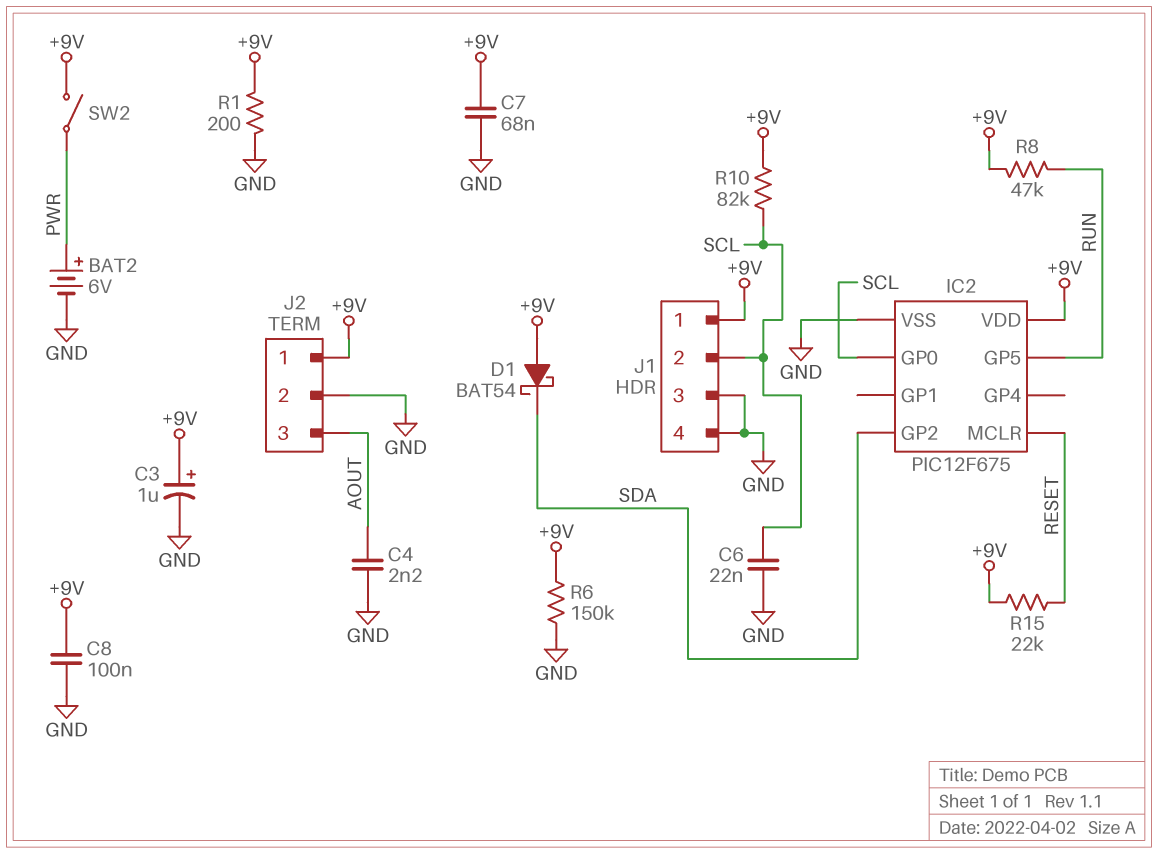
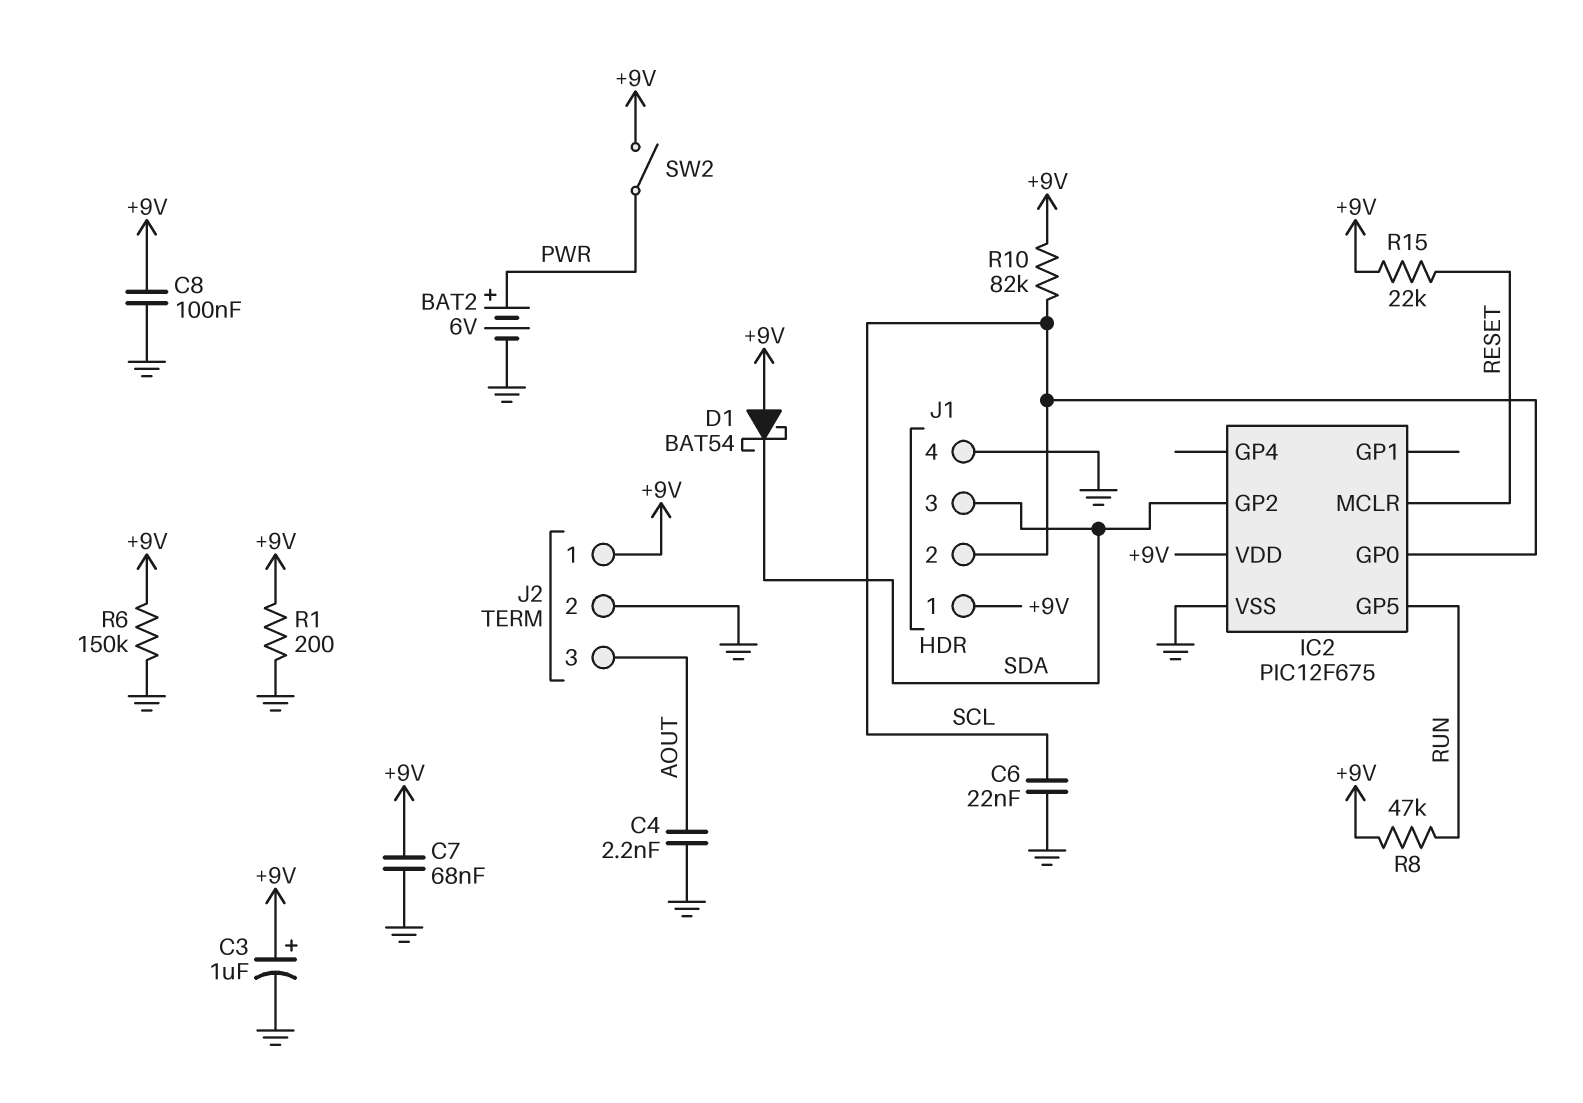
J1 pin 3: GND -> SDA

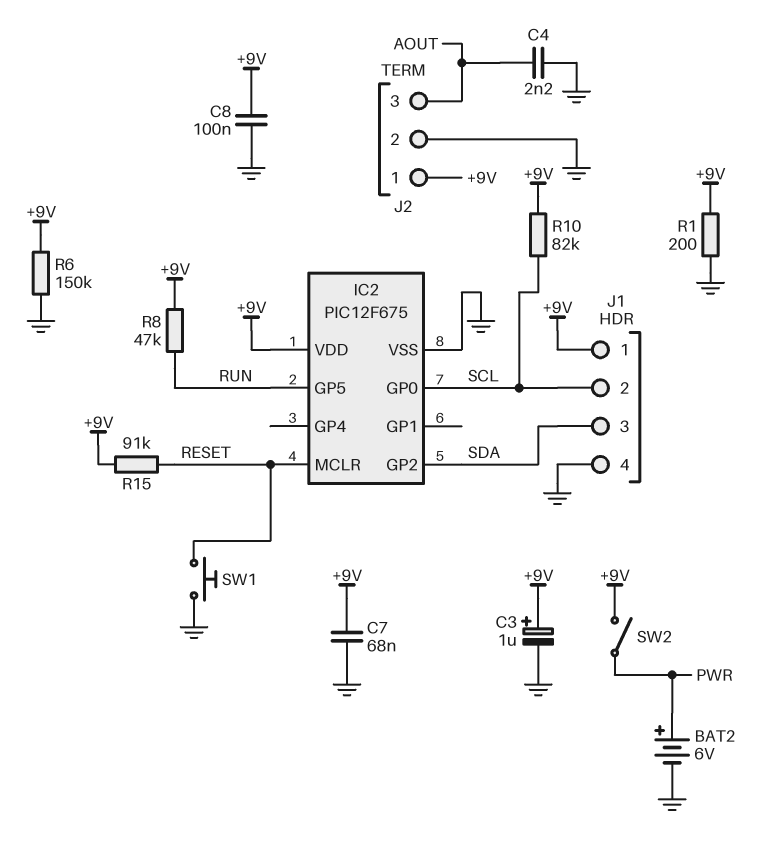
C6: 22nF (GND, SCL) -> none
D1: schottky BAT54 (A +9V, K SDA) -> none
R15: 22k (+9V, RESET) -> 91k (+9V, RESET)
SW1: none -> button (GND, RESET)

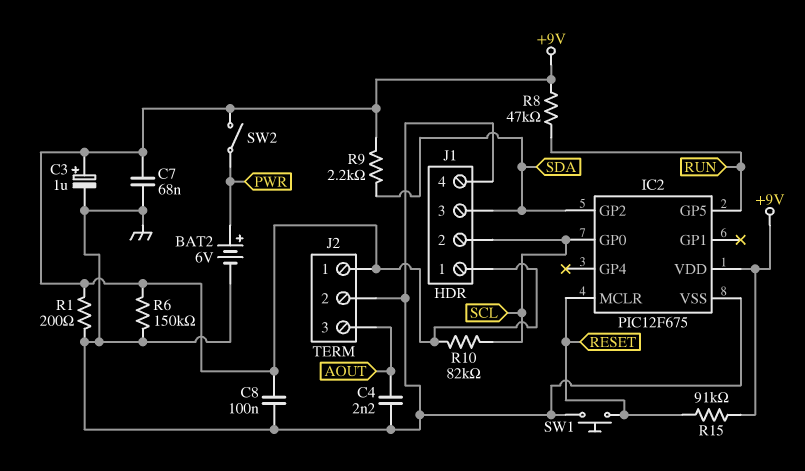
R9: none -> 2.2k (+9V, SDA)

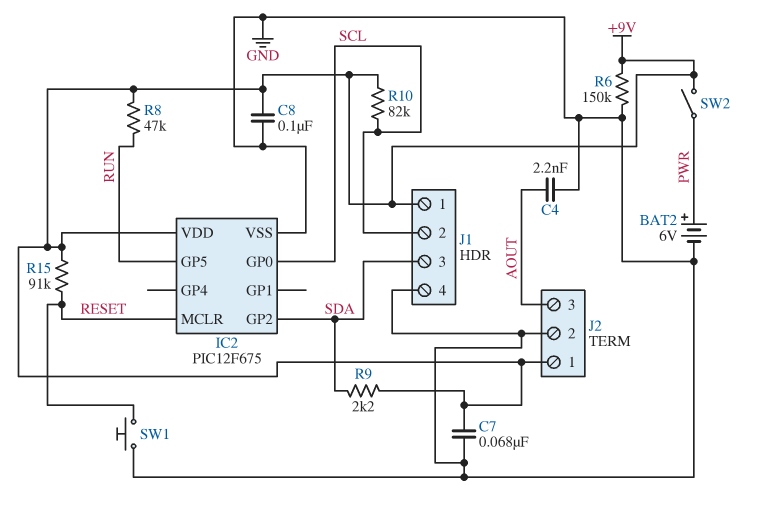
C3: 1uF (plus +9V, minus GND) -> none
R1: 200 (+9V, GND) -> none

